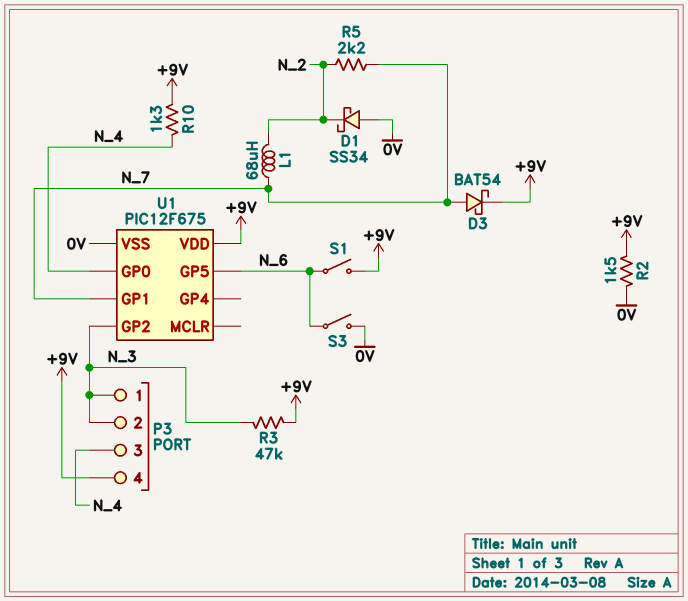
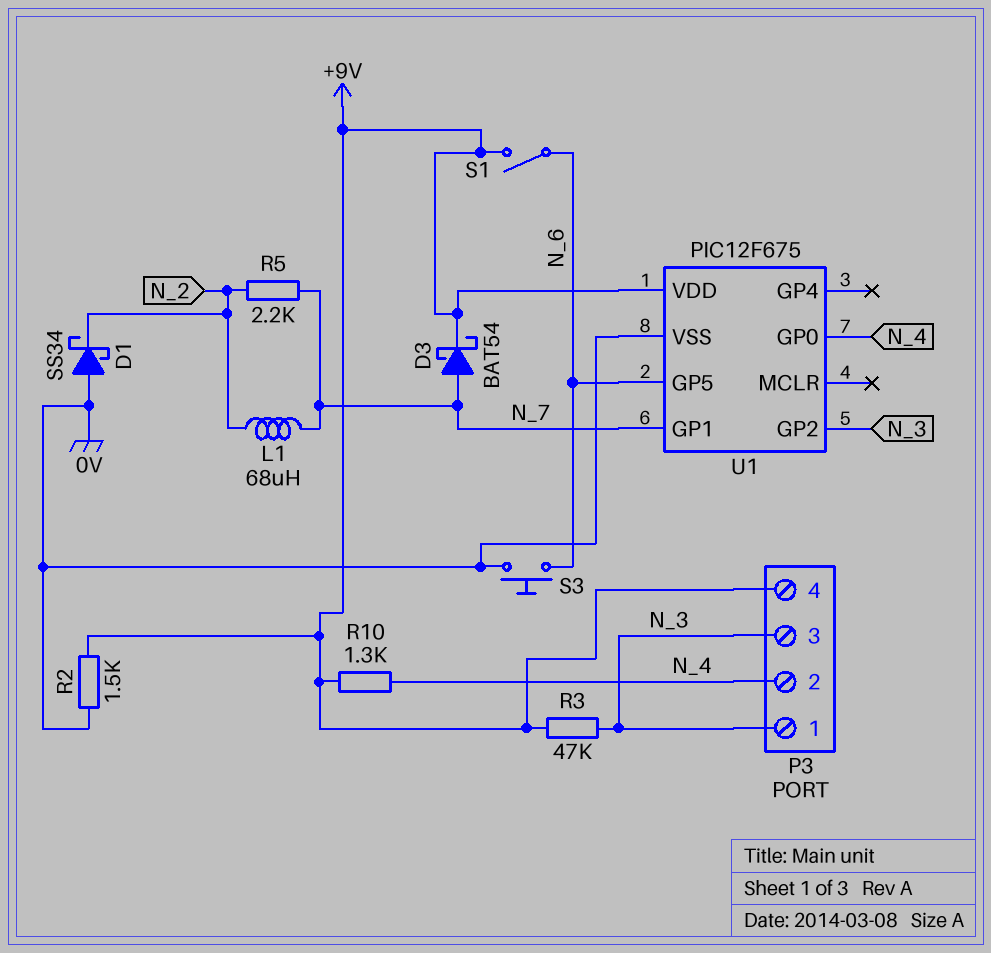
P3 pin 2: N_3 -> N_4
P3 pin 3: N_4 -> N_3
S3: switch (0V, N_6) -> button (0V, N_6)

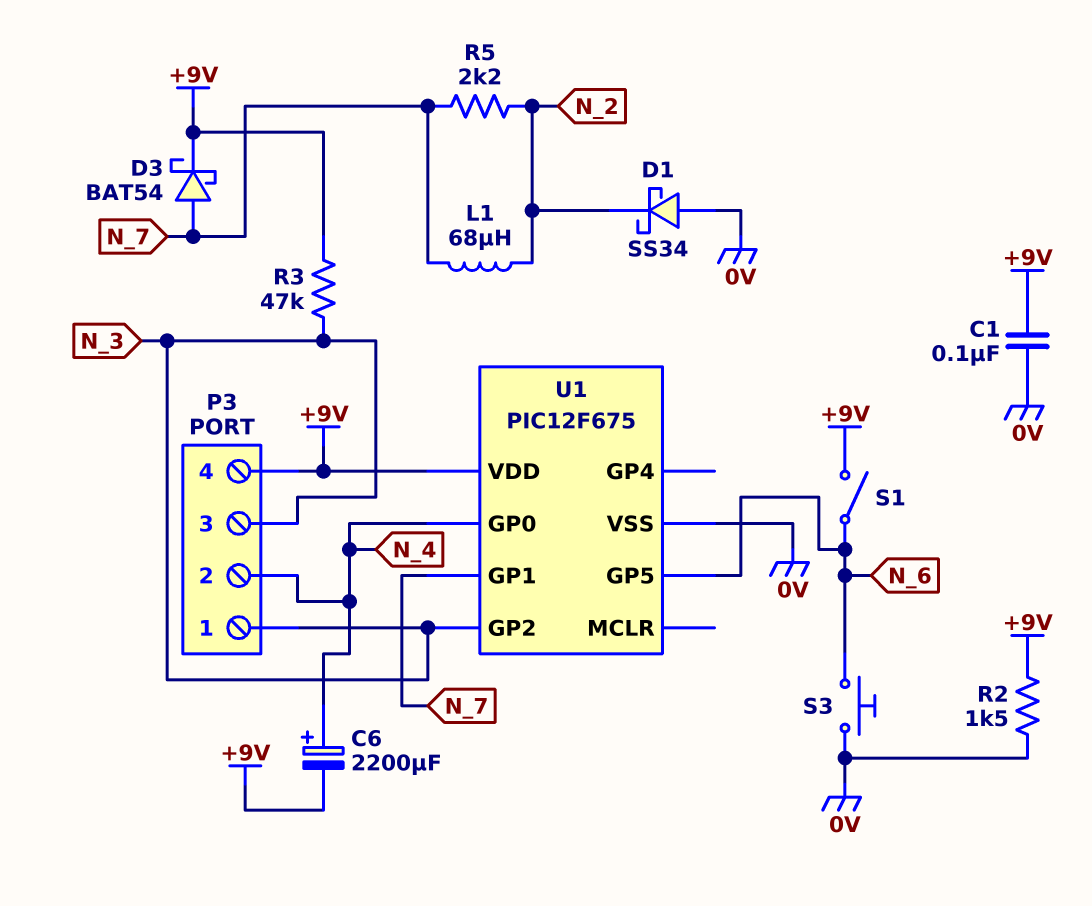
C1: none -> 100nF (+9V, 0V)
C6: none -> 2200uF (plus N_4, minus +9V)
R10: 1.3k (+9V, N_4) -> none

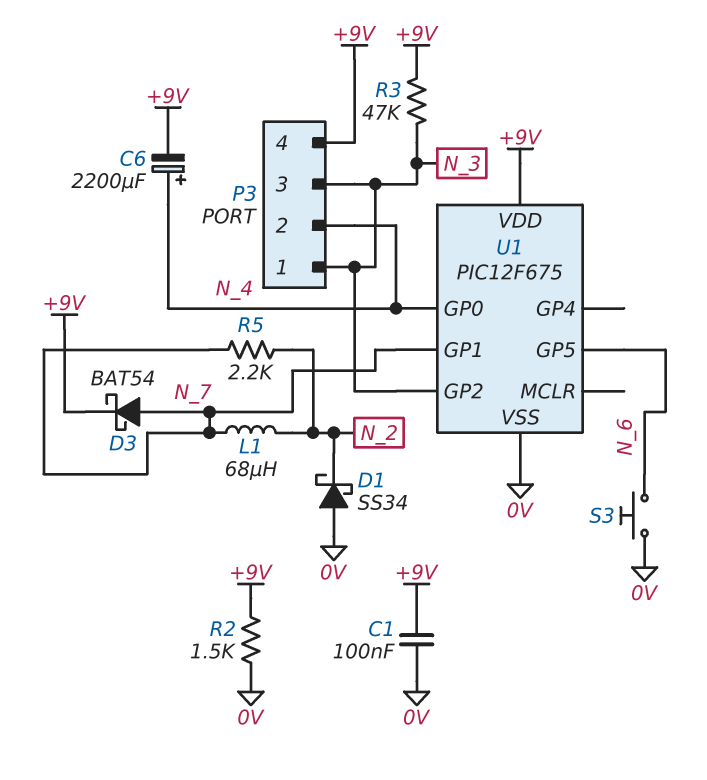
S1: switch (+9V, N_6) -> none

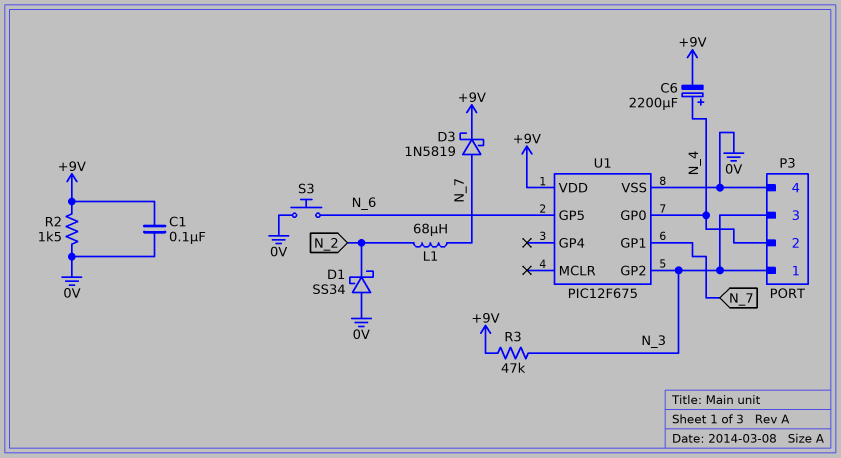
D3: schottky BAT54 (A N_7, K +9V) -> schottky 1N5819 (A N_7, K +9V)
P3 pin 4: +9V -> 0V
R5: 2.2k (N_2, N_7) -> none

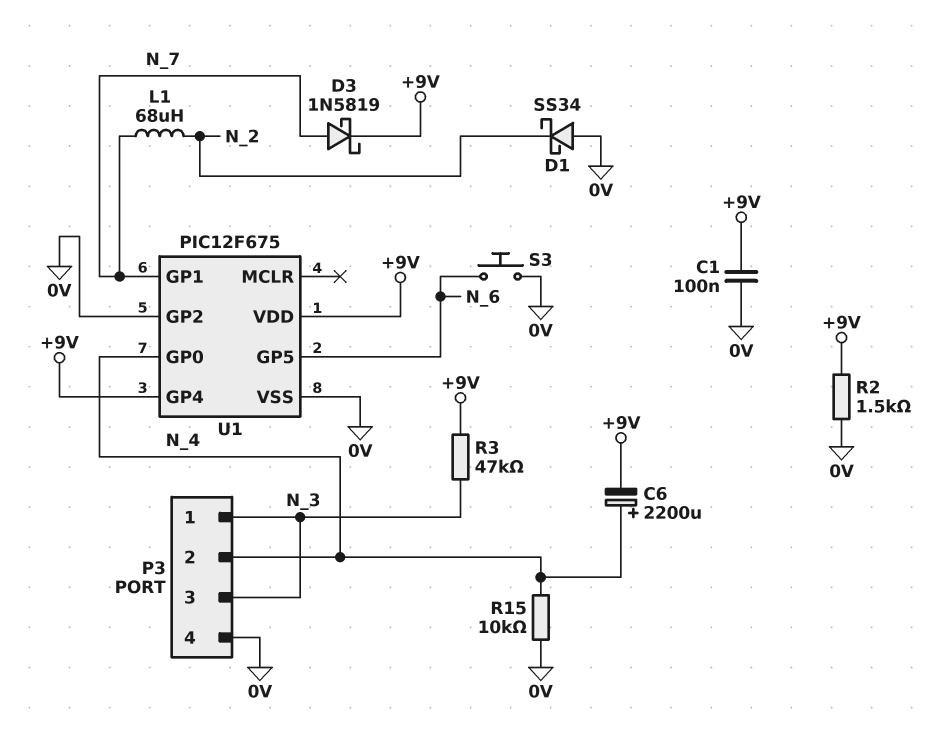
R15: none -> 10k (0V, N_4)
U1 pin GP2: N_3 -> 0V
U1 pin GP4: none -> +9V

